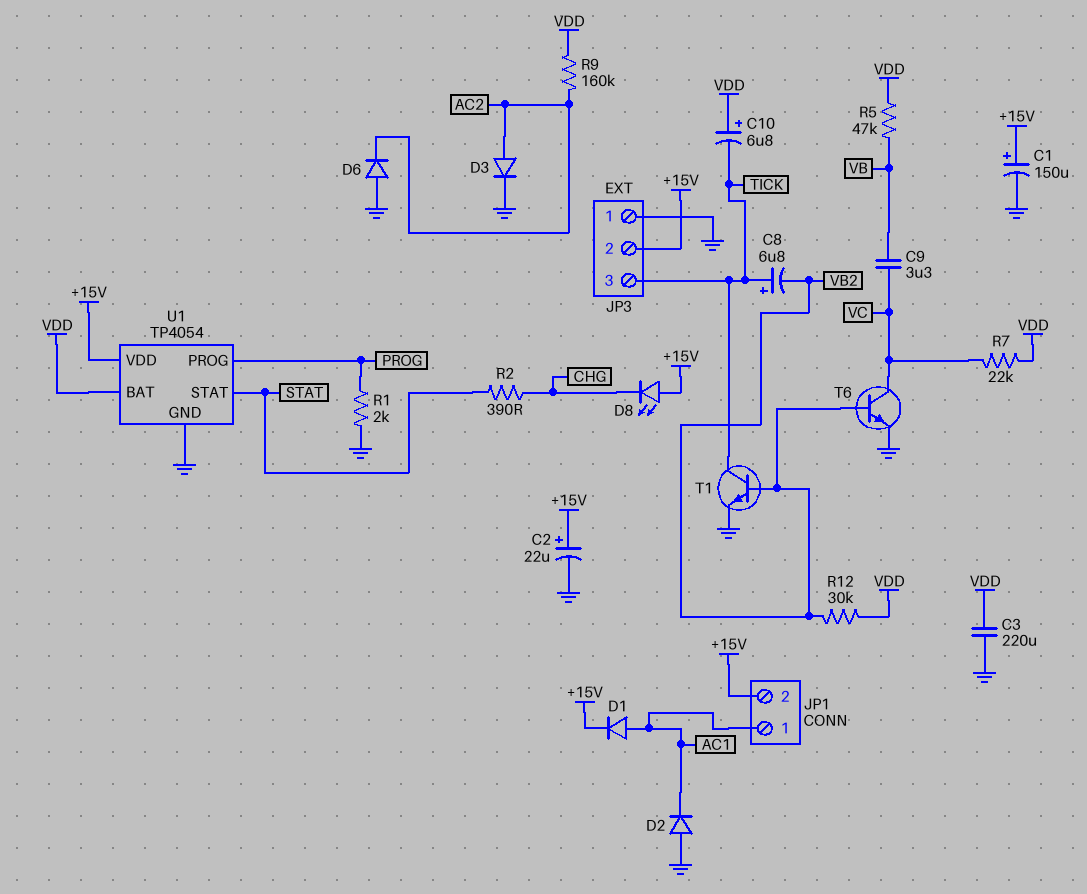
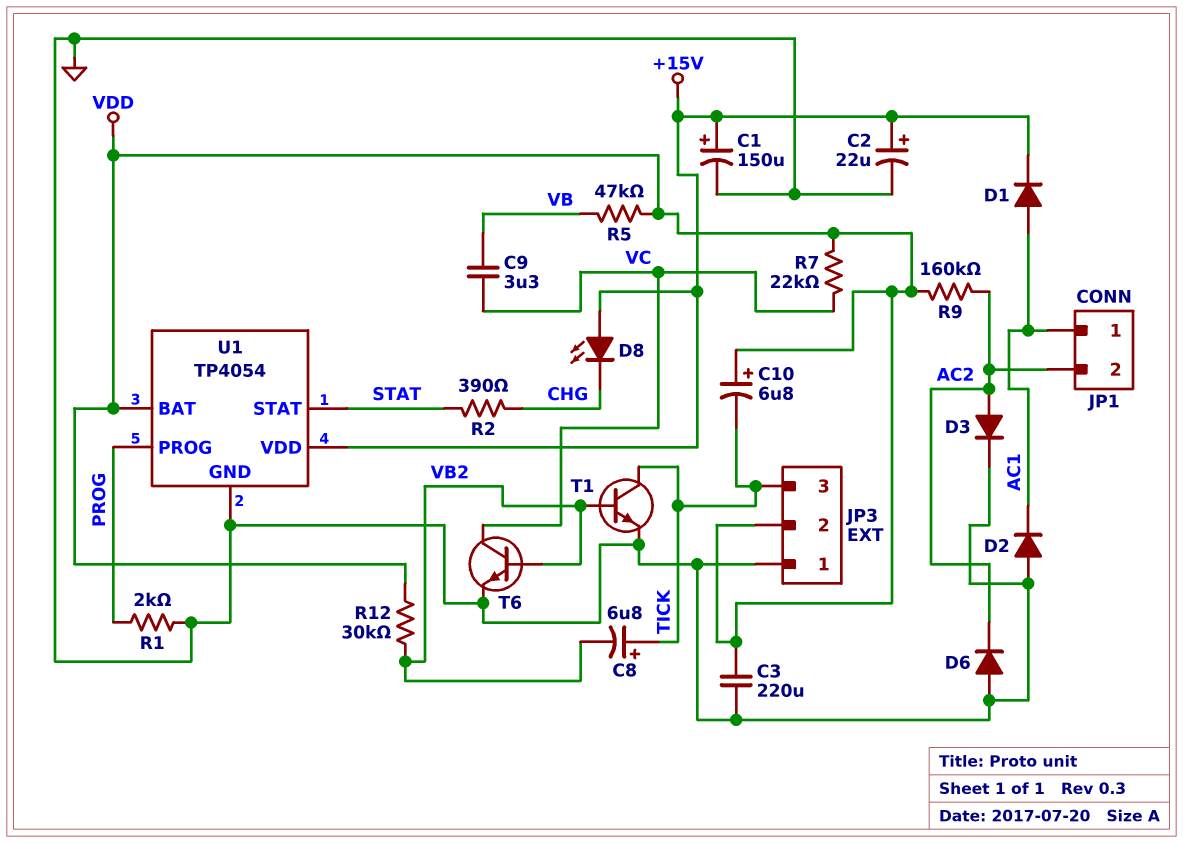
JP1 pin 2: +15V -> AC2
JP3 pin 2: +15V -> VDD

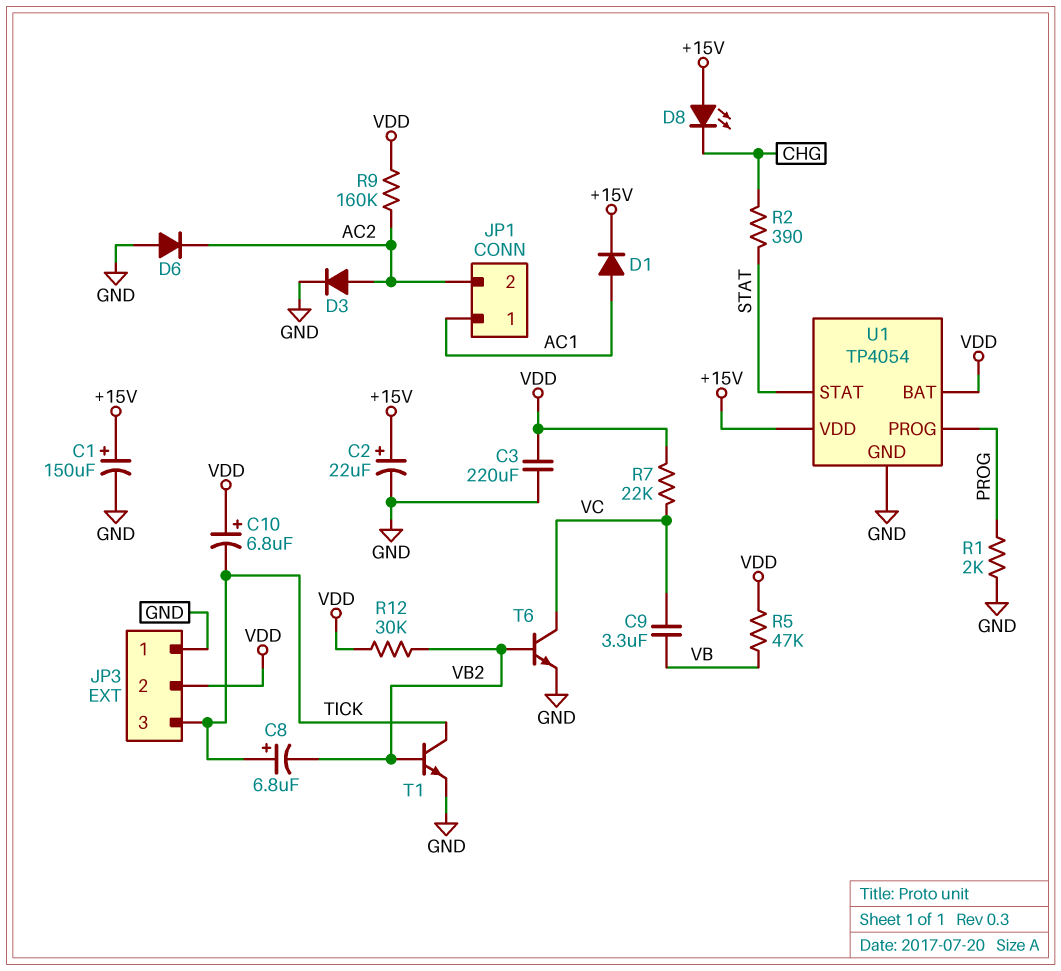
D2: diode (A GND, K AC1) -> none

